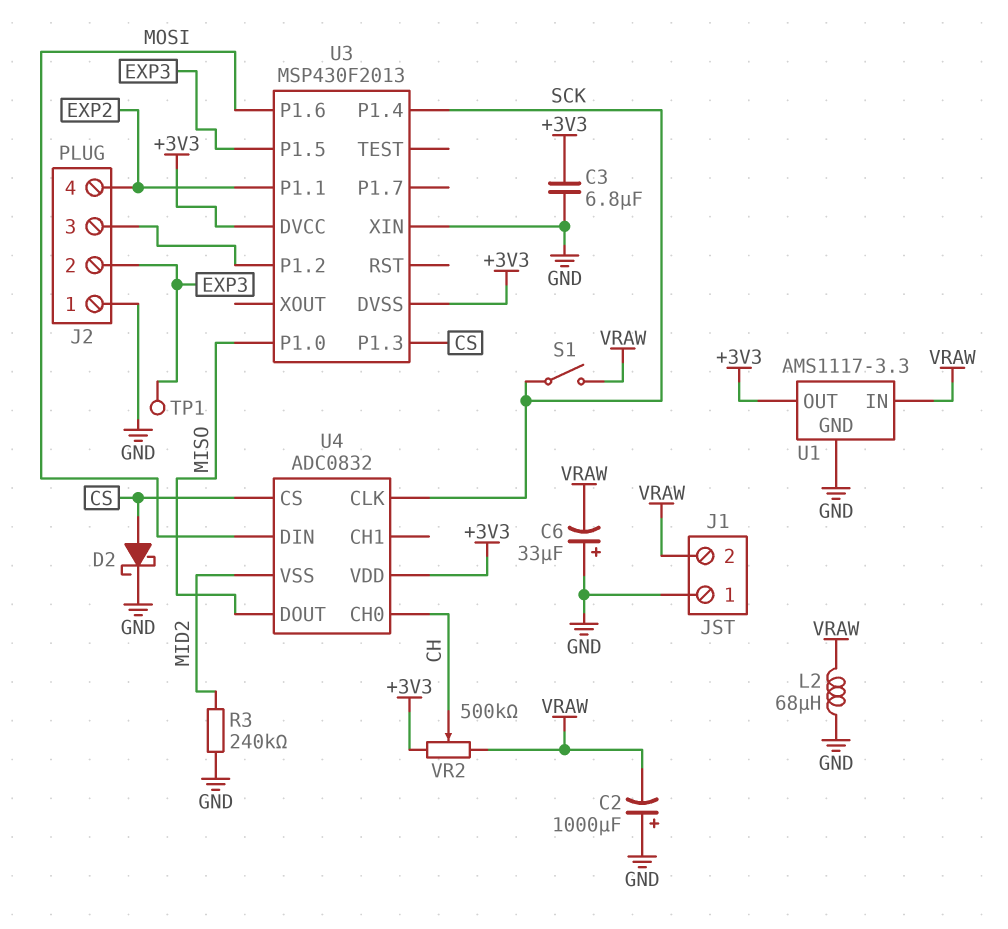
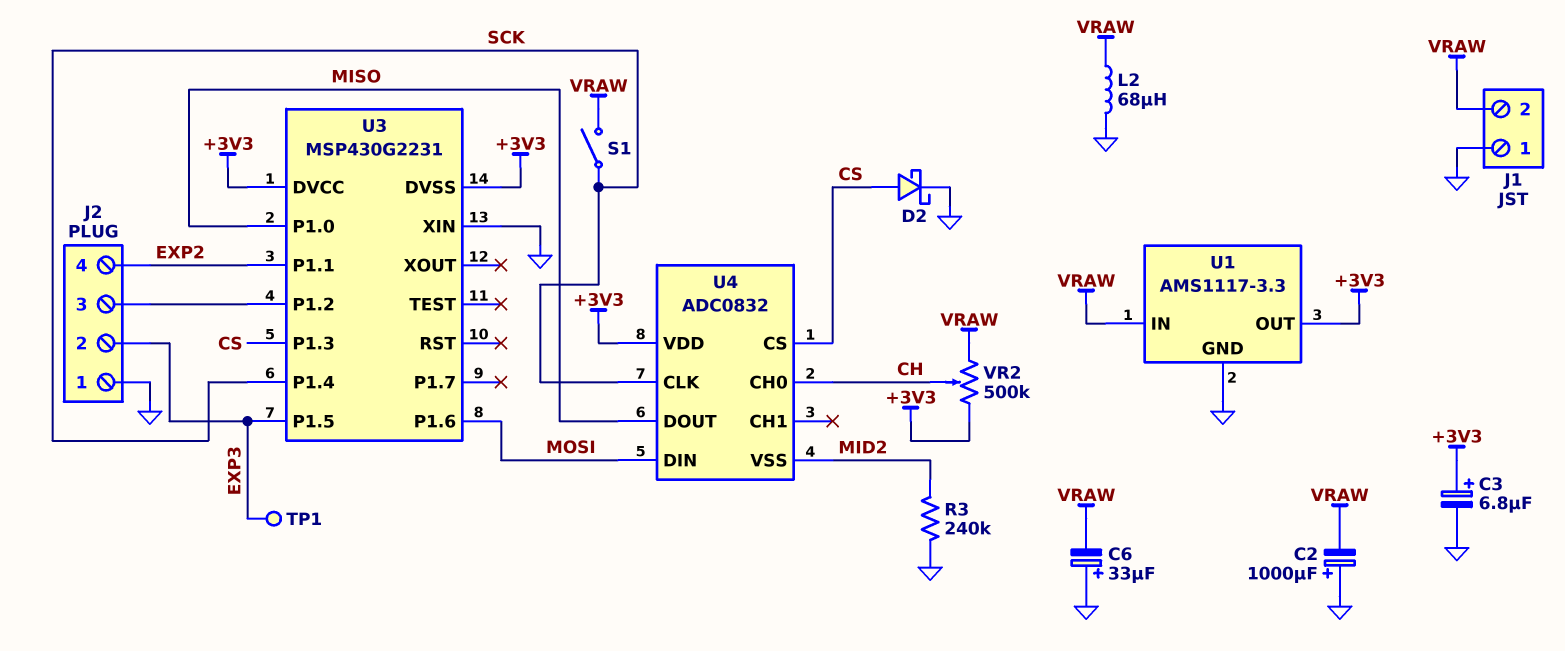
C3: 6.8uF (+3V3, GND) -> 6.8uF (plus +3V3, minus GND)
U3: MSP430F2013 -> MSP430G2231

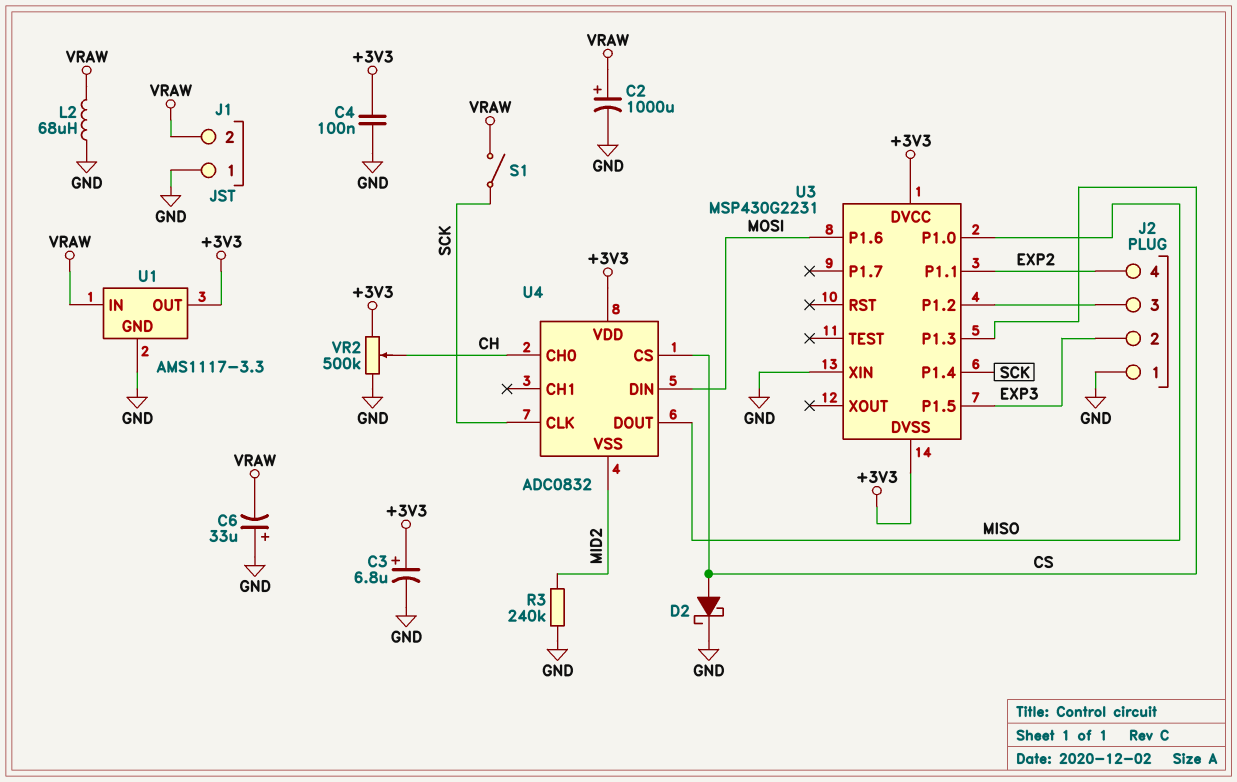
C2: 1000uF (plus GND, minus VRAW) -> 1000uF (plus VRAW, minus GND)
C4: none -> 100nF (+3V3, GND)
TP1: test point (EXP3) -> none
VR2: 500k (+3V3, VRAW, wiper CH) -> 500k (+3V3, GND, wiper CH)

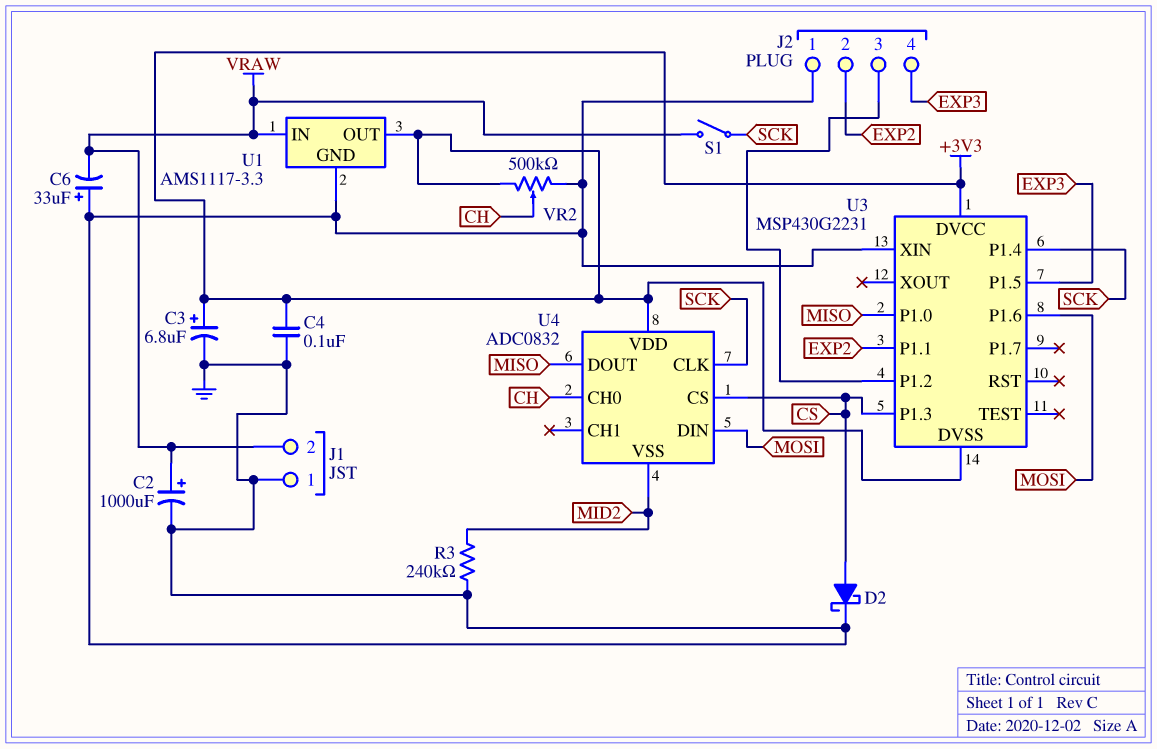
J2 pin 2: EXP3 -> EXP2
J2 pin 4: EXP2 -> EXP3
L2: 68uH (GND, VRAW) -> none

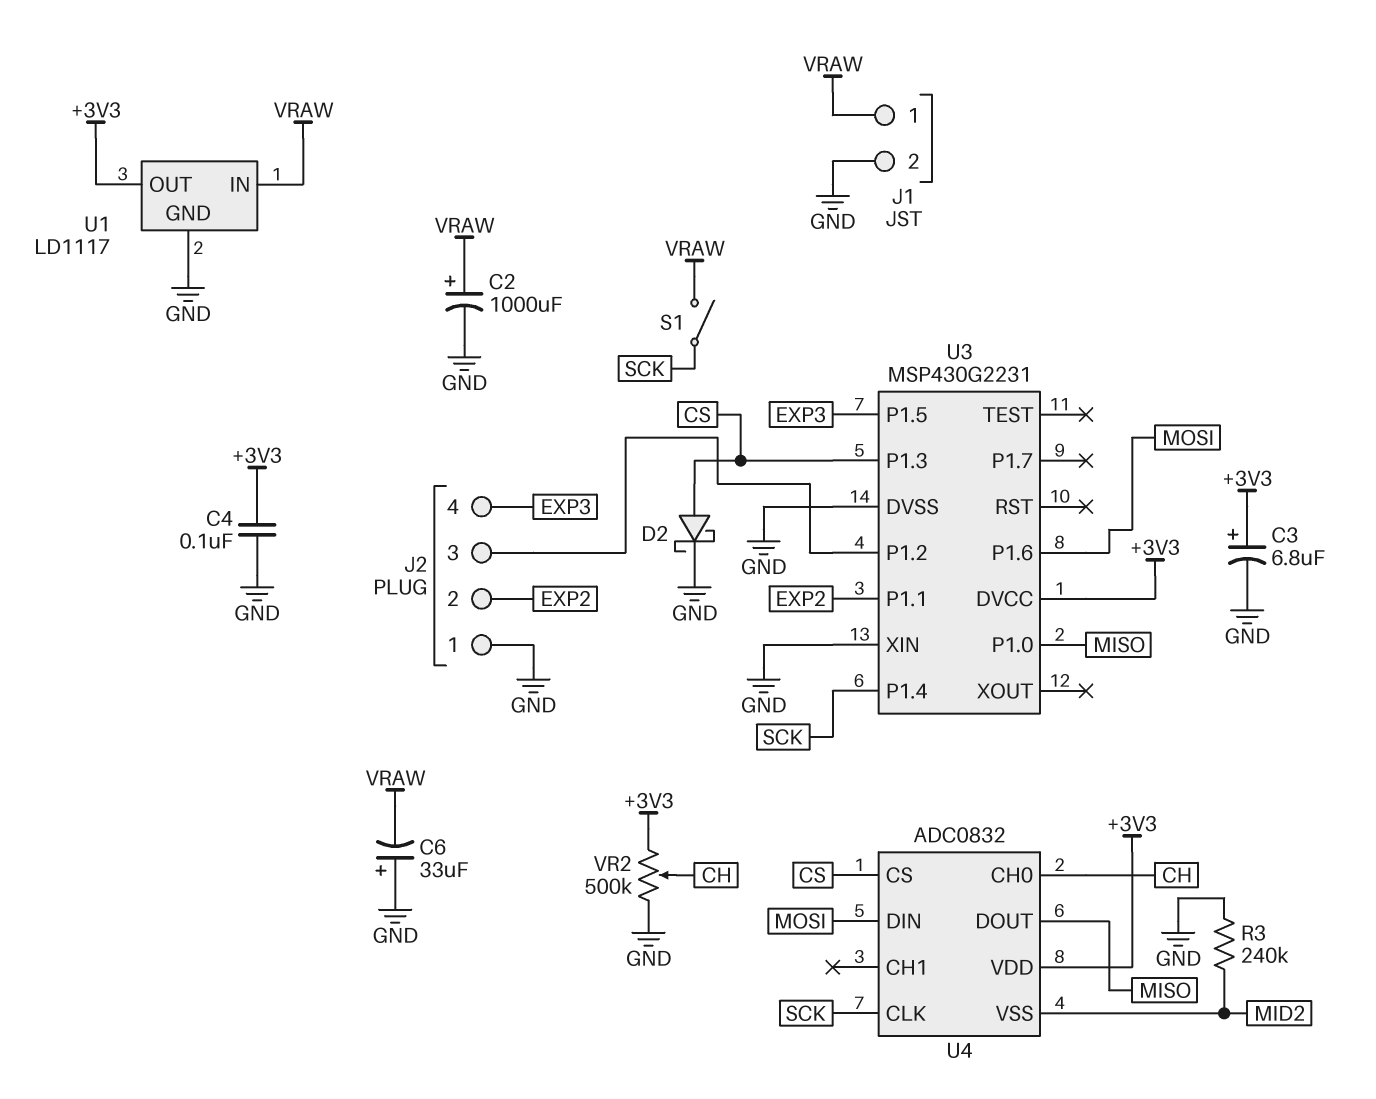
J1 pin 1: GND -> VRAW
J1 pin 2: VRAW -> GND
U1: AMS1117-3.3 -> LD1117
U3 pin DVSS: +3V3 -> GND

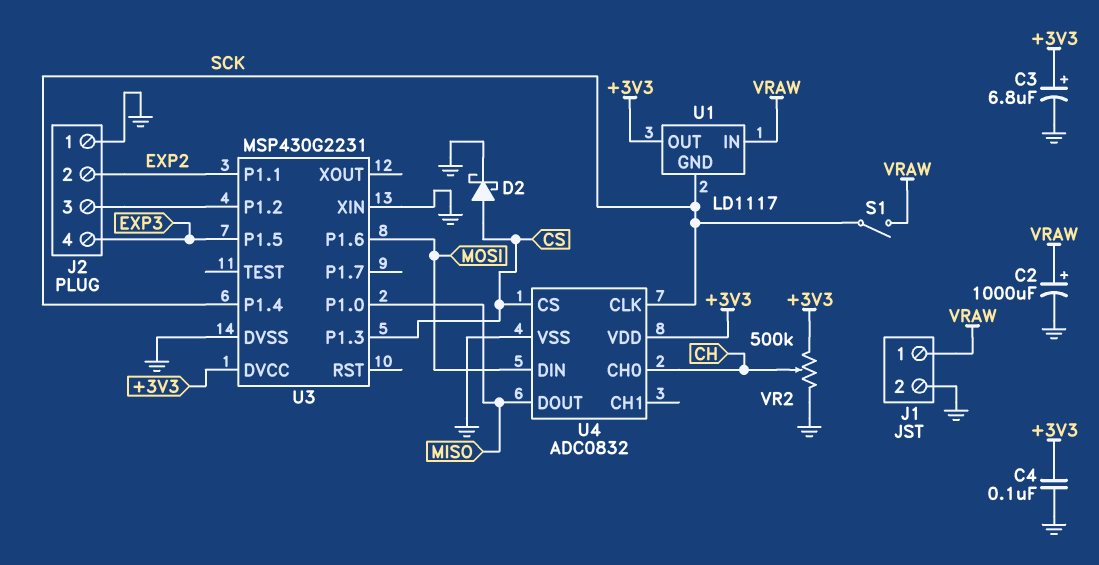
C6: 33uF (plus GND, minus VRAW) -> none
R3: 240k (GND, MID2) -> none
U1 pin GND: GND -> SCK
U4 pin VSS: MID2 -> GND

